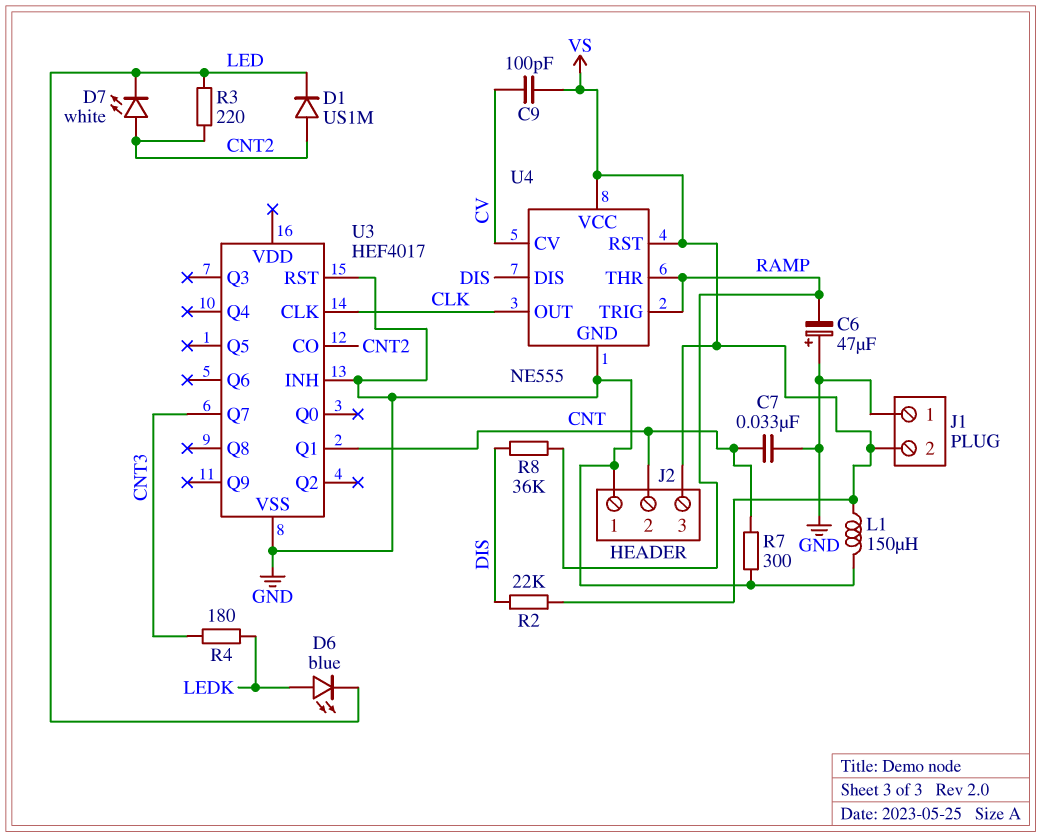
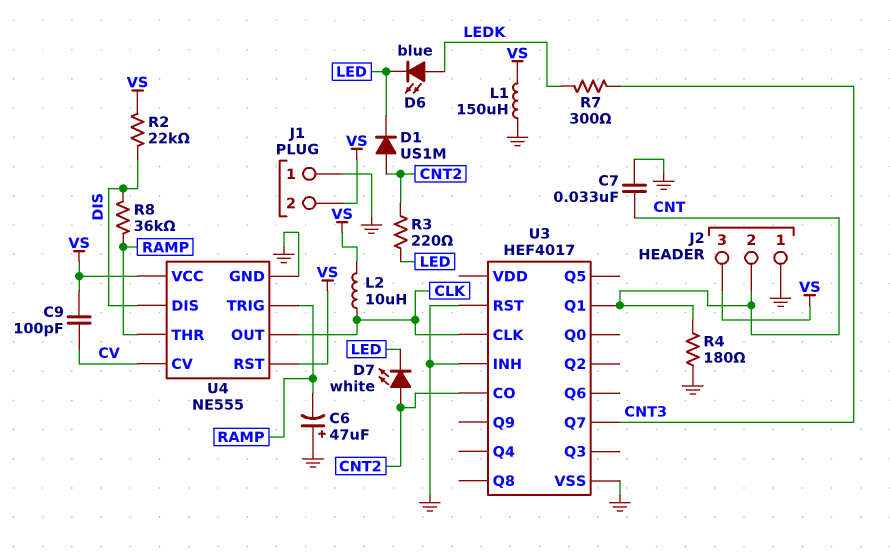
L2: none -> 10uH (CLK, VS)
R4: 180 (CNT3, LEDK) -> 180 (CNT, GND)
R7: 300 (CNT, GND) -> 300 (CNT3, LEDK)

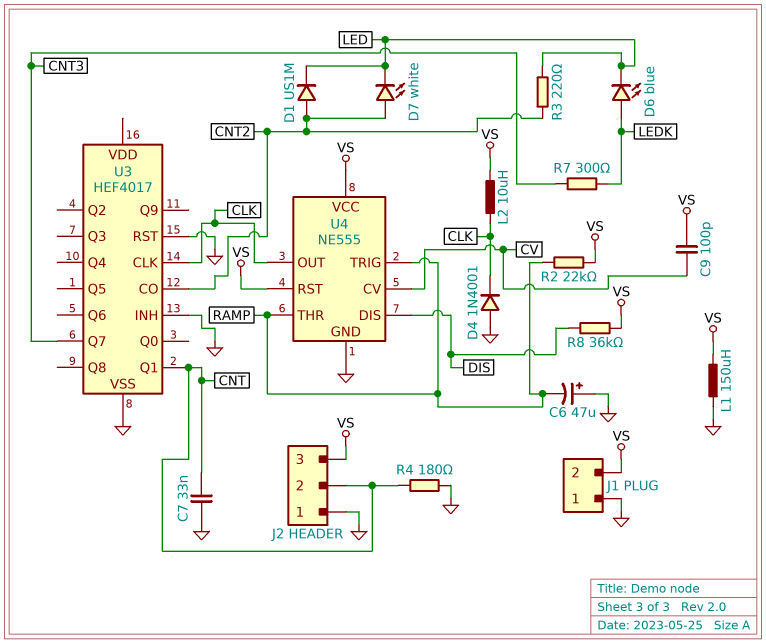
D4: none -> diode 1N4001 (A GND, K CLK)
R2: 22k (DIS, VS) -> 22k (RAMP, VS)
R8: 36k (DIS, RAMP) -> 36k (DIS, VS)

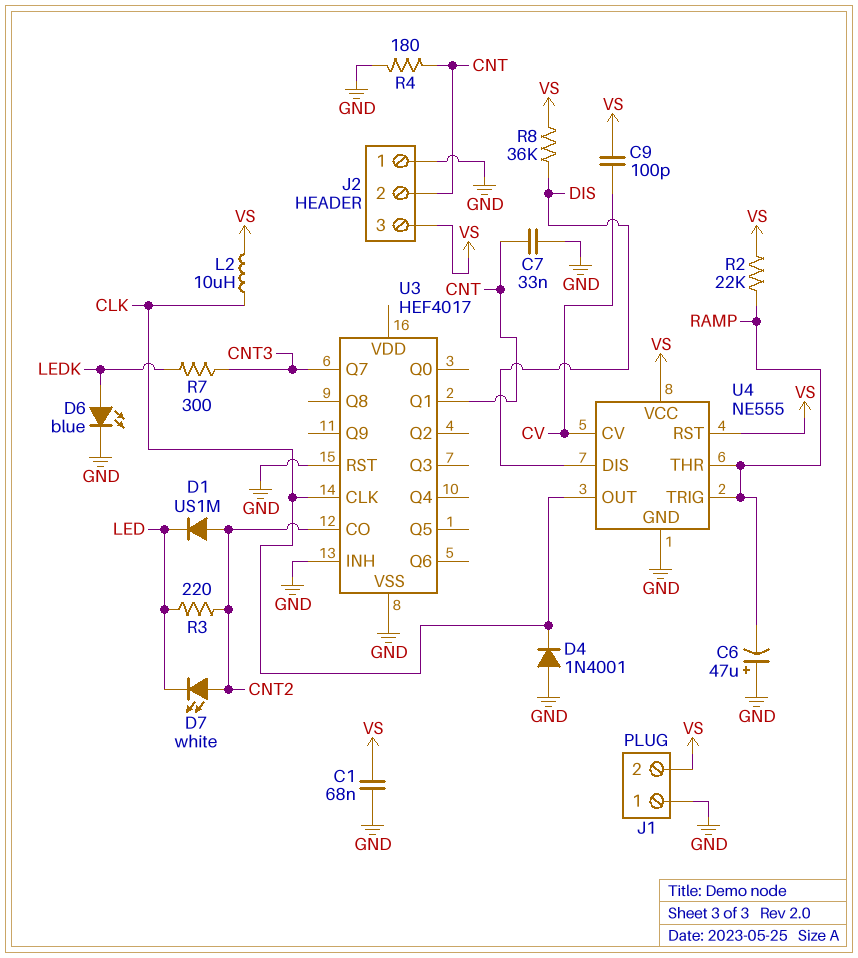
C1: none -> 68nF (GND, VS)
D6: LED blue (A LEDK, K LED) -> LED blue (A LEDK, K GND)
L1: 150uH (GND, VS) -> none

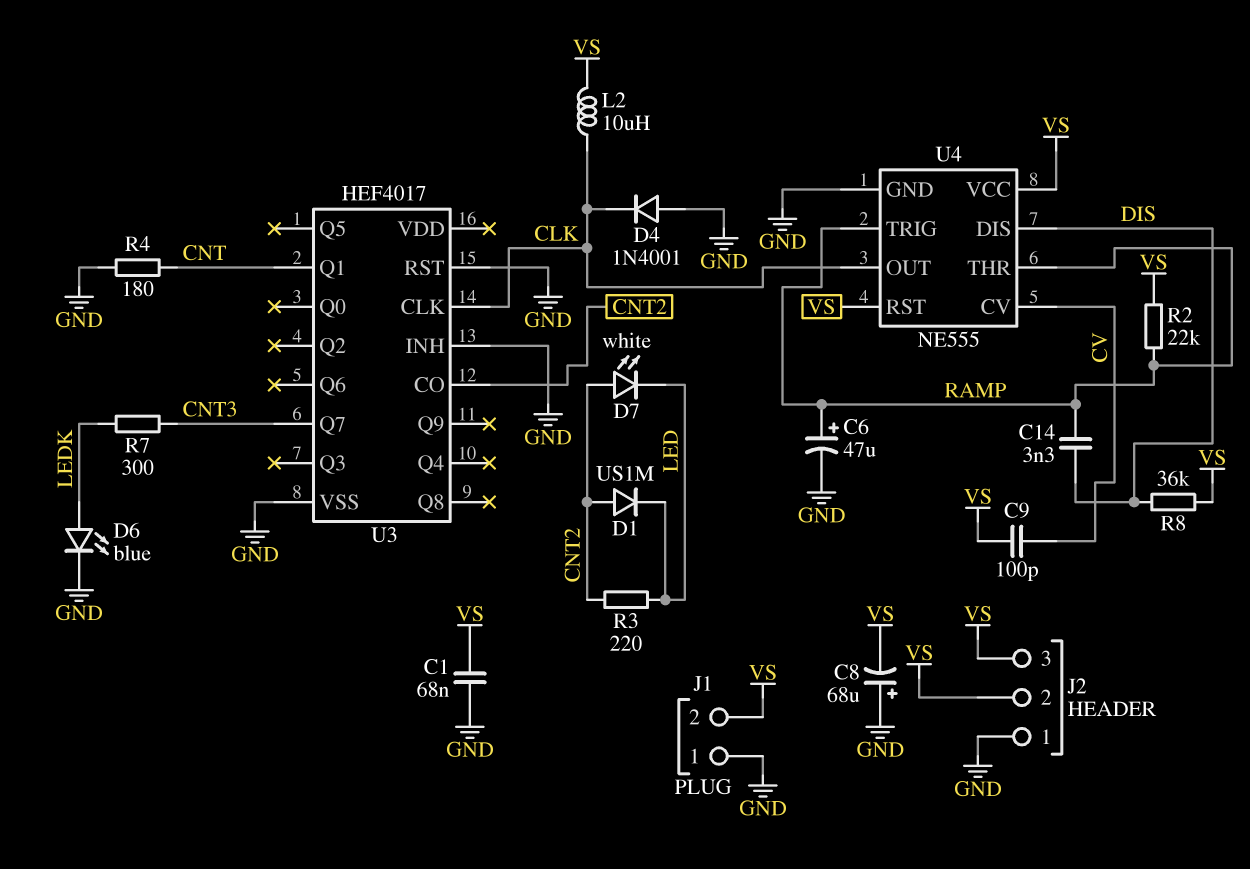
C6: 47uF (plus GND, minus RAMP) -> 47uF (plus RAMP, minus GND)
C7: 33nF (CNT, GND) -> none
C8: none -> 68uF (plus GND, minus VS)
C14: none -> 3.3nF (DIS, RAMP)
J2 pin 2: CNT -> VS

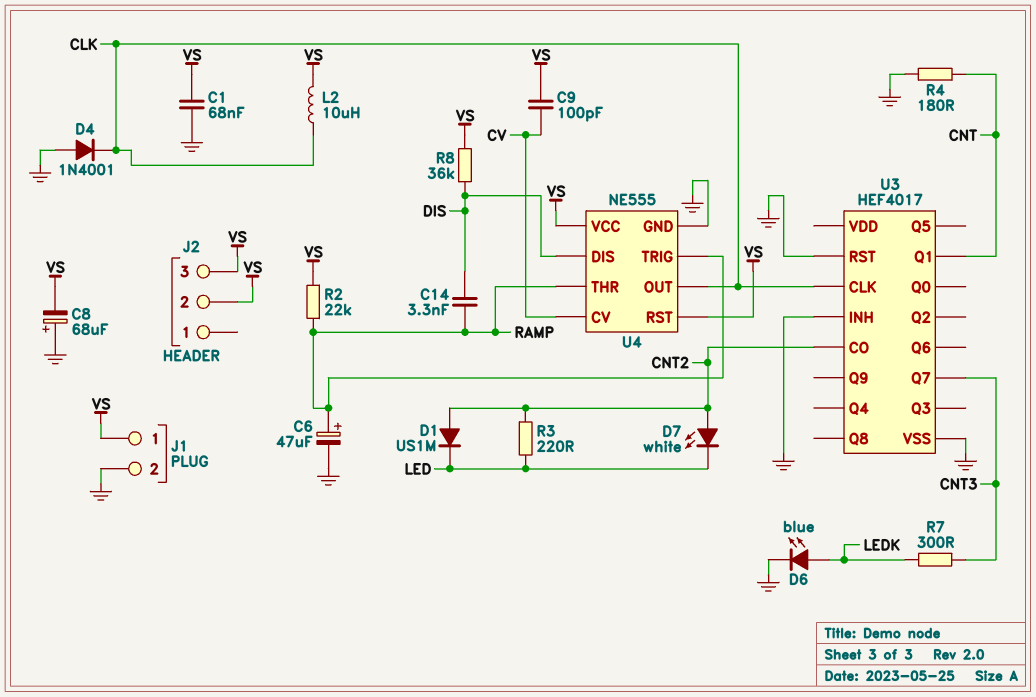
J1 pin 1: GND -> VS
J1 pin 2: VS -> GND
J2 pin 1: GND -> none

